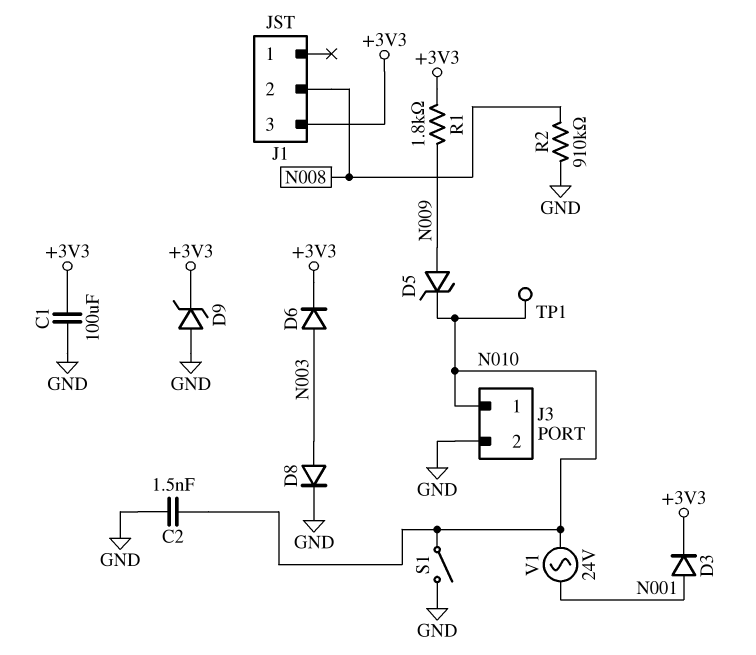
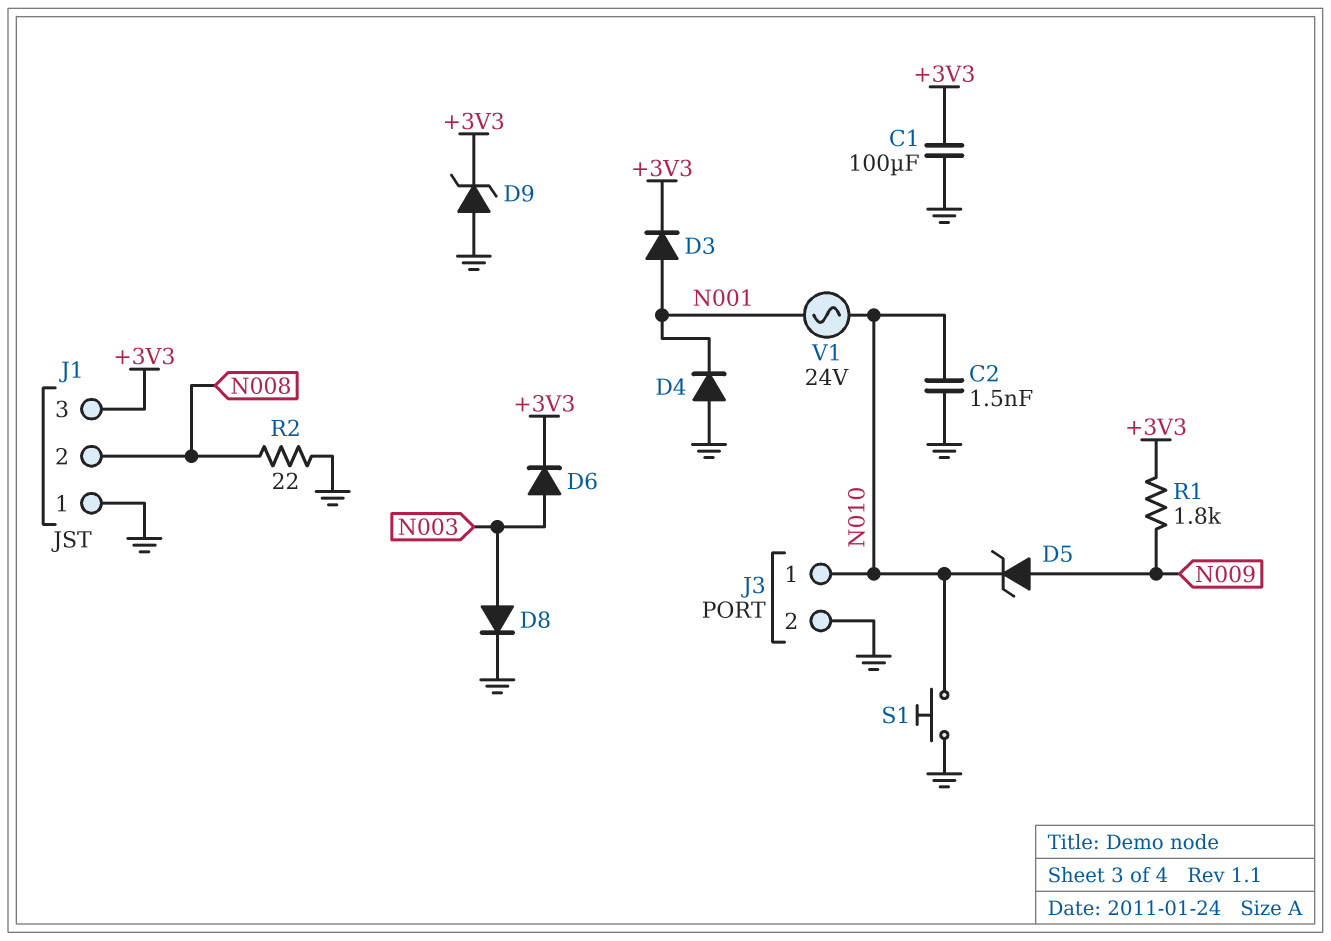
D4: none -> diode (A GND, K N001)
J1 pin 1: none -> GND
R2: 910k (GND, N008) -> 22 (GND, N008)
S1: switch (GND, N010) -> button (GND, N010)
TP1: test point (N010) -> none

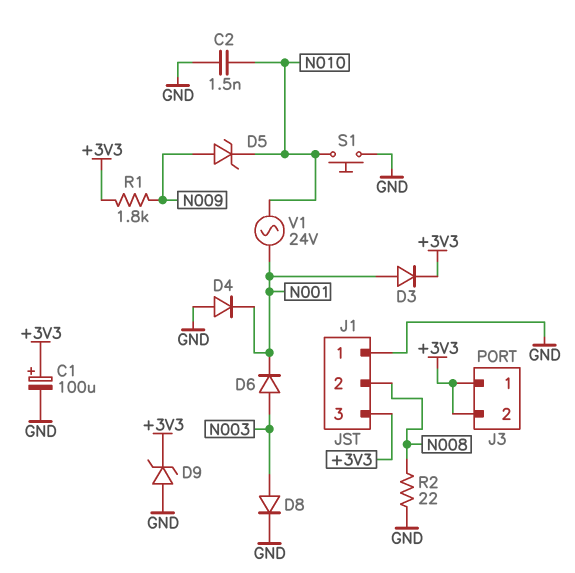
C1: 100uF (+3V3, GND) -> 100uF (plus +3V3, minus GND)
D6: diode (A N003, K +3V3) -> diode (A N003, K N001)
J3 pin 1: N010 -> +3V3
J3 pin 2: GND -> +3V3

